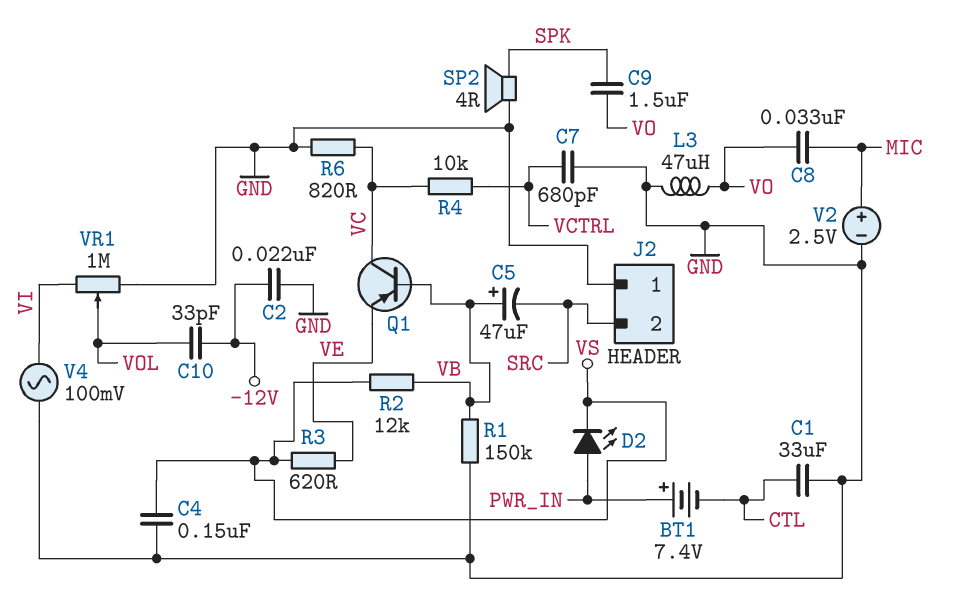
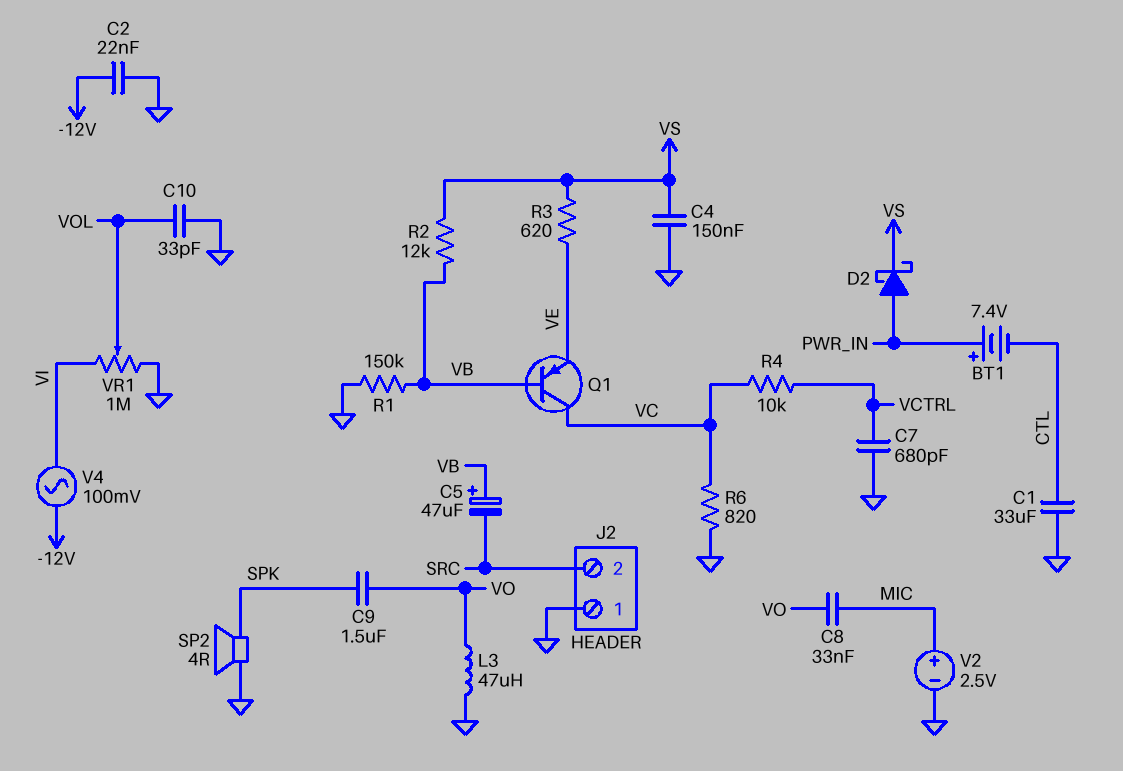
C10: 33pF (-12V, VOL) -> 33pF (GND, VOL)
D2: LED (A PWR_IN, K VS) -> schottky (A PWR_IN, K VS)
V4: AC 100mV (GND, VI) -> AC 100mV (-12V, VI)

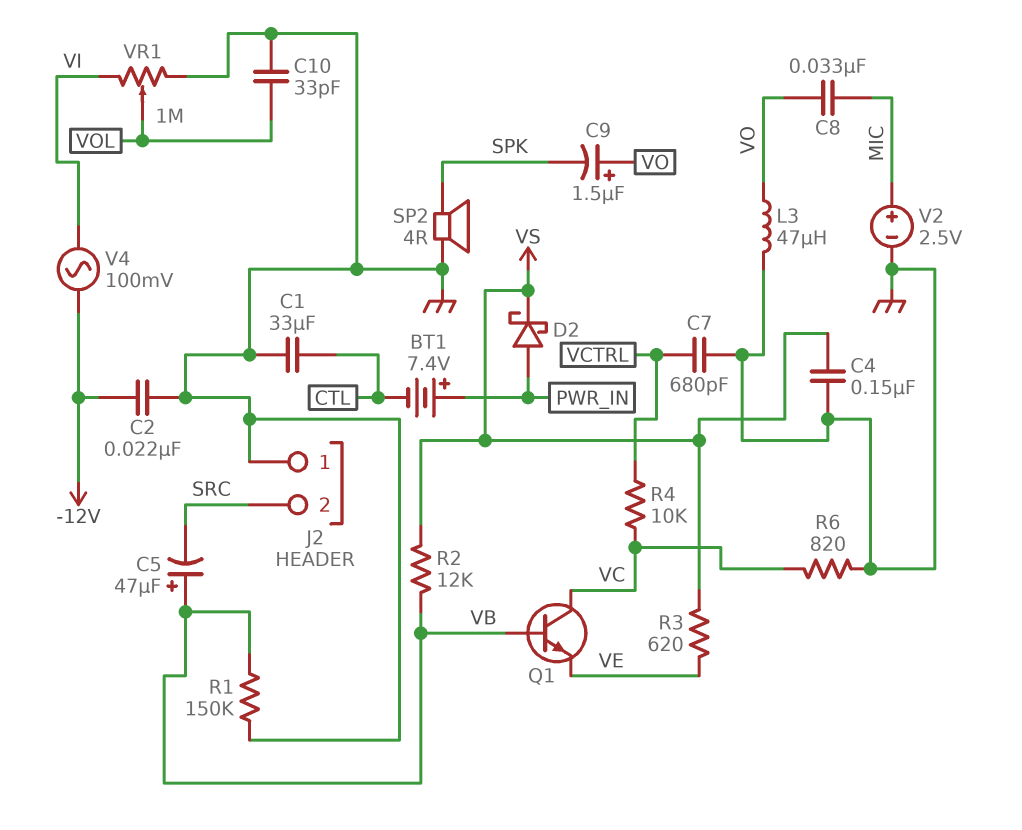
C9: 1.5uF (SPK, VO) -> 1.5uF (plus VO, minus SPK)
Q1: PNP (B VB, C VC, E VE) -> NPN (B VB, C VC, E VE)

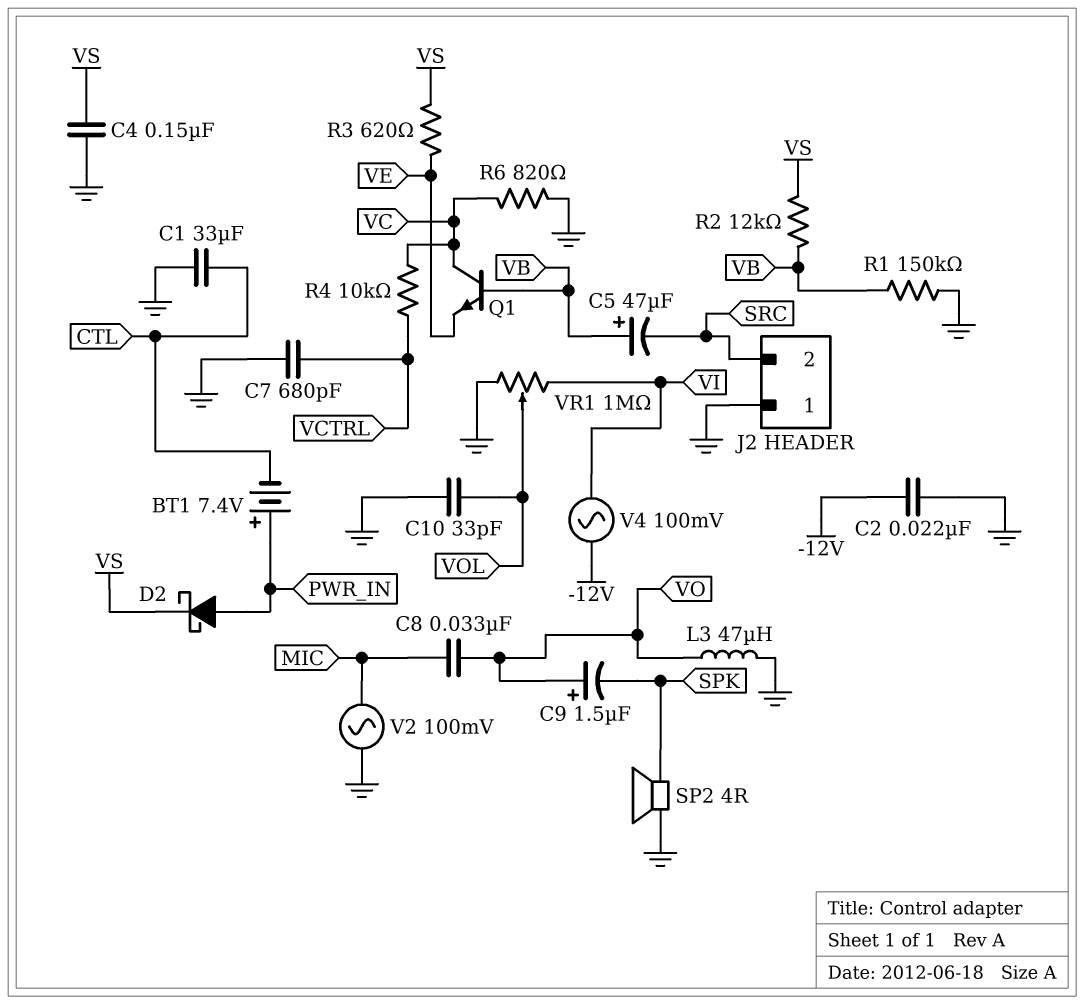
V2: 2.5V (plus MIC, minus GND) -> AC 100mV (GND, MIC)

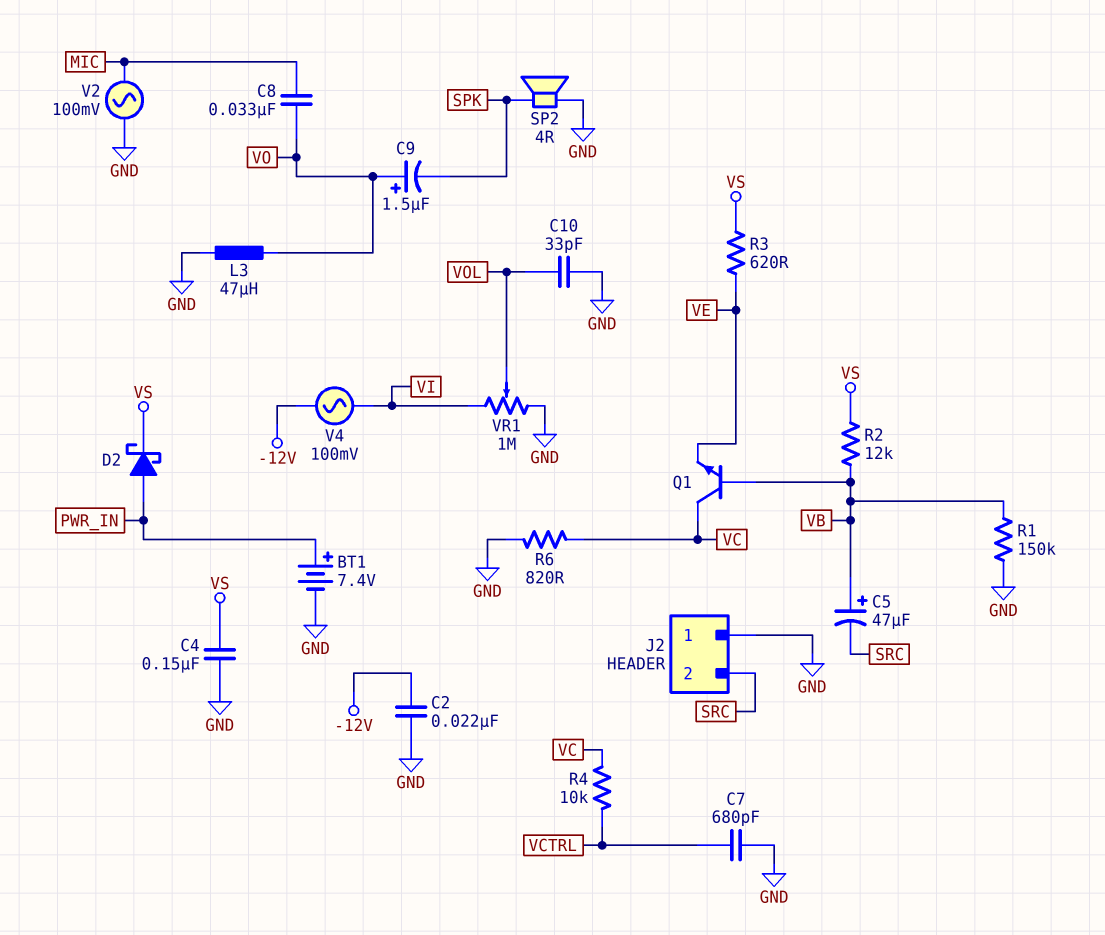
BT1: 7.4V (plus PWR_IN, minus CTL) -> 7.4V (plus PWR_IN, minus GND)
C1: 33uF (CTL, GND) -> none

